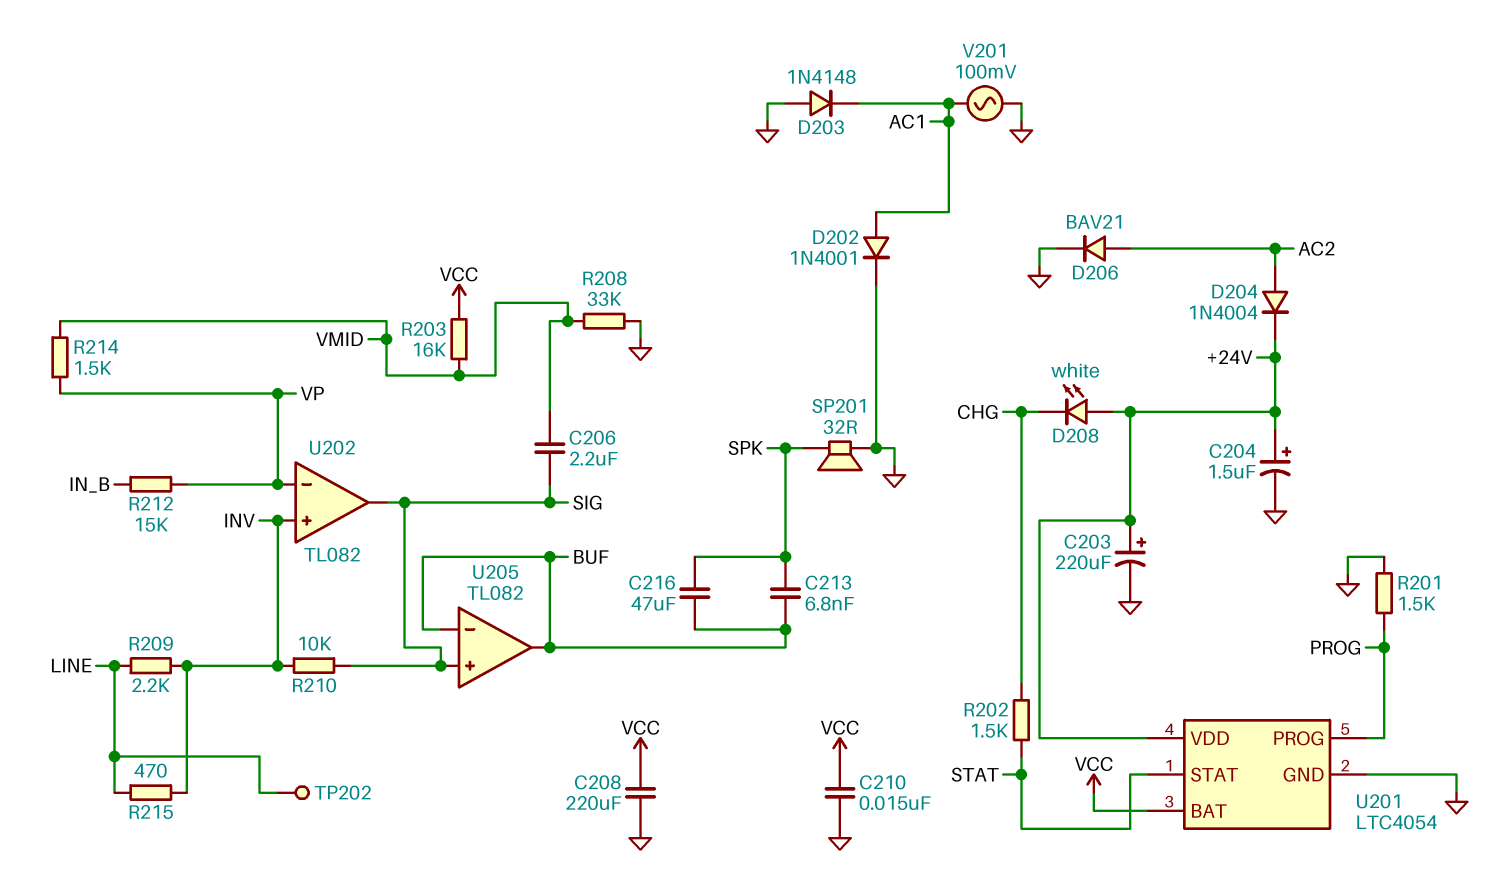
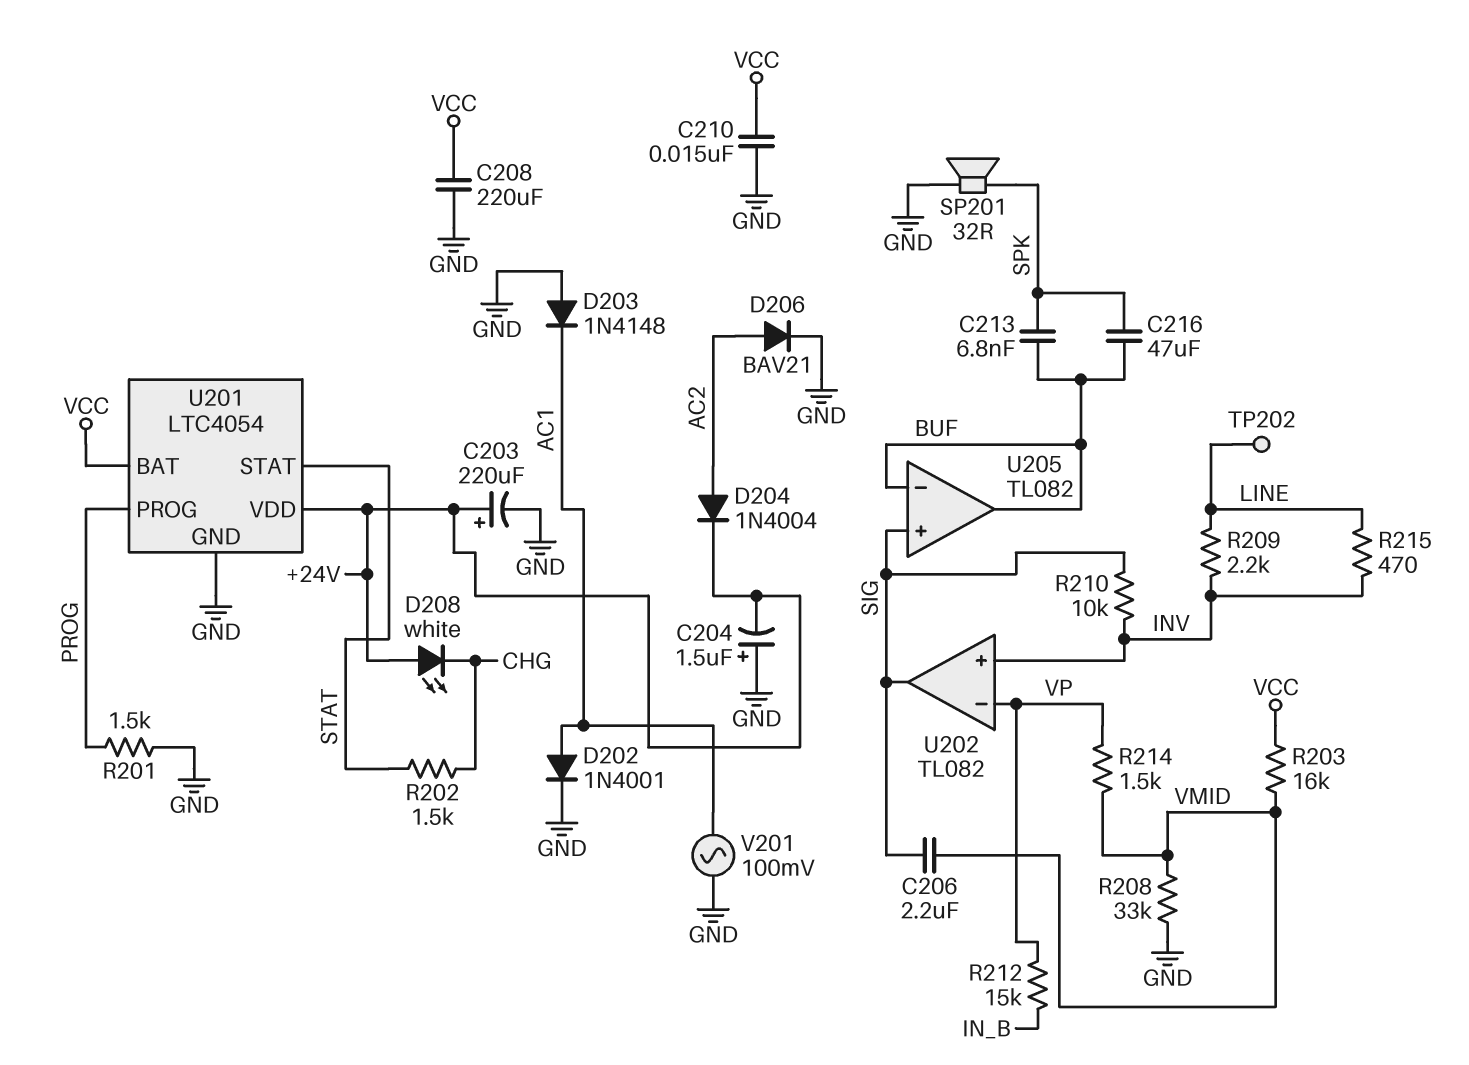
C204: 1.5uF (plus +24V, minus GND) -> 1.5uF (plus GND, minus +24V)

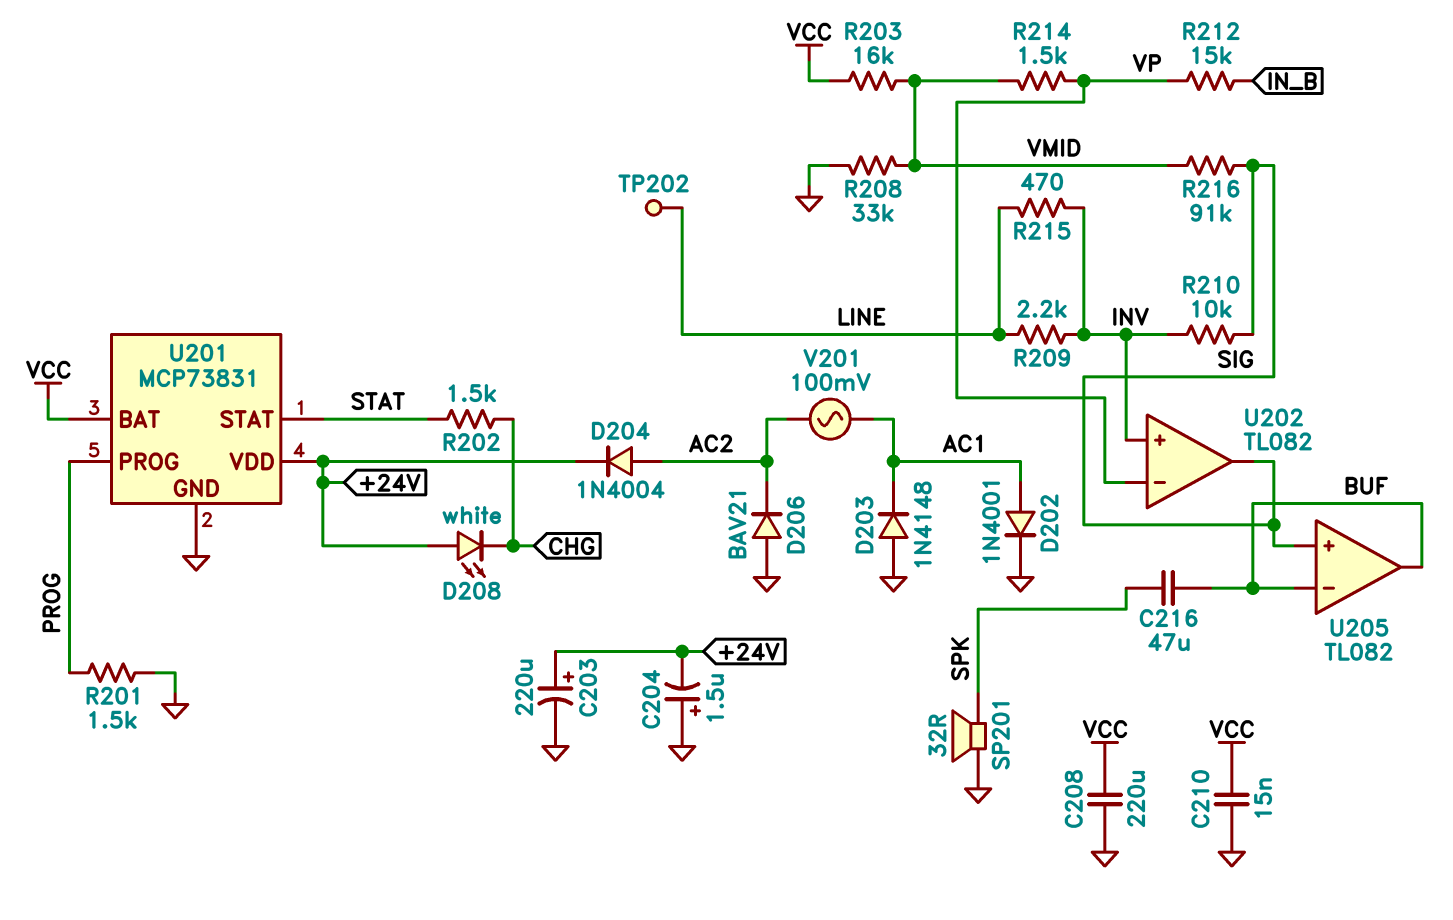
C206: 2.2uF (SIG, VMID) -> none
C213: 6.8nF (BUF, SPK) -> none
D206: diode BAV21 (A AC2, K GND) -> diode BAV21 (A GND, K AC2)
R216: none -> 91k (SIG, VMID)
U201: LTC4054 -> MCP73831
V201: AC 100mV (AC1, GND) -> AC 100mV (AC1, AC2)

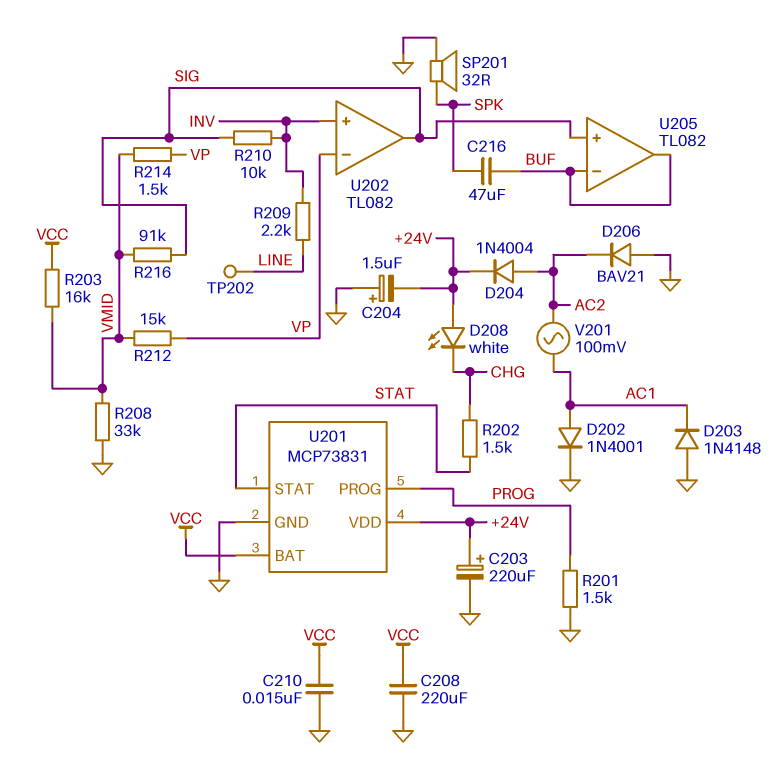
R212: 15k (IN_B, VP) -> 15k (VMID, VP)
R215: 470 (INV, LINE) -> none

